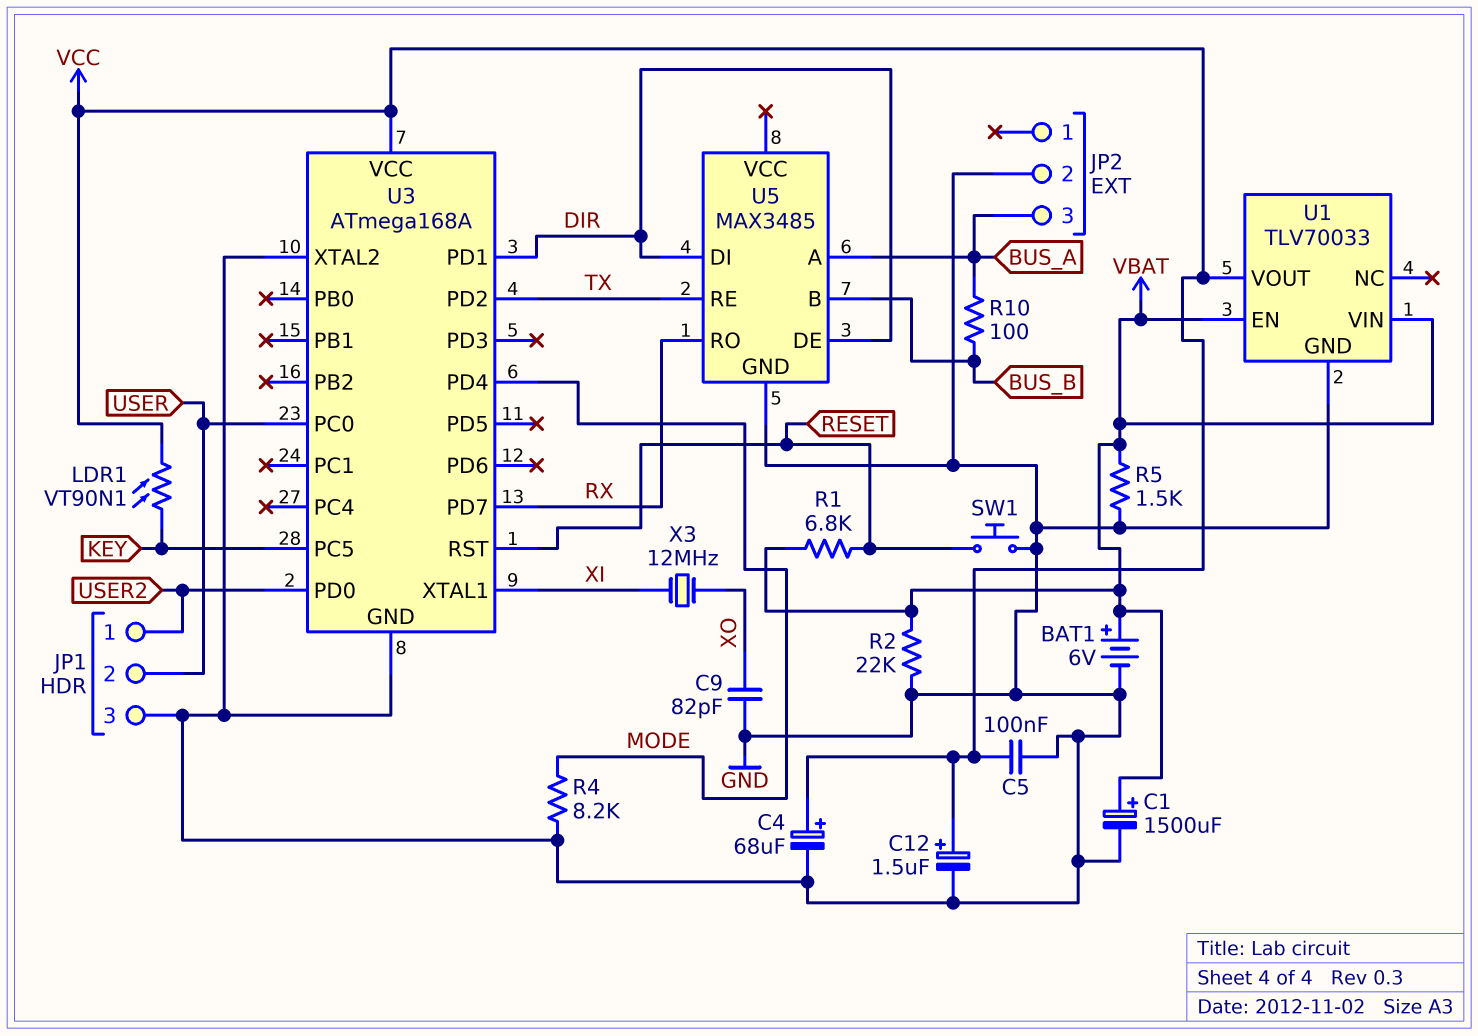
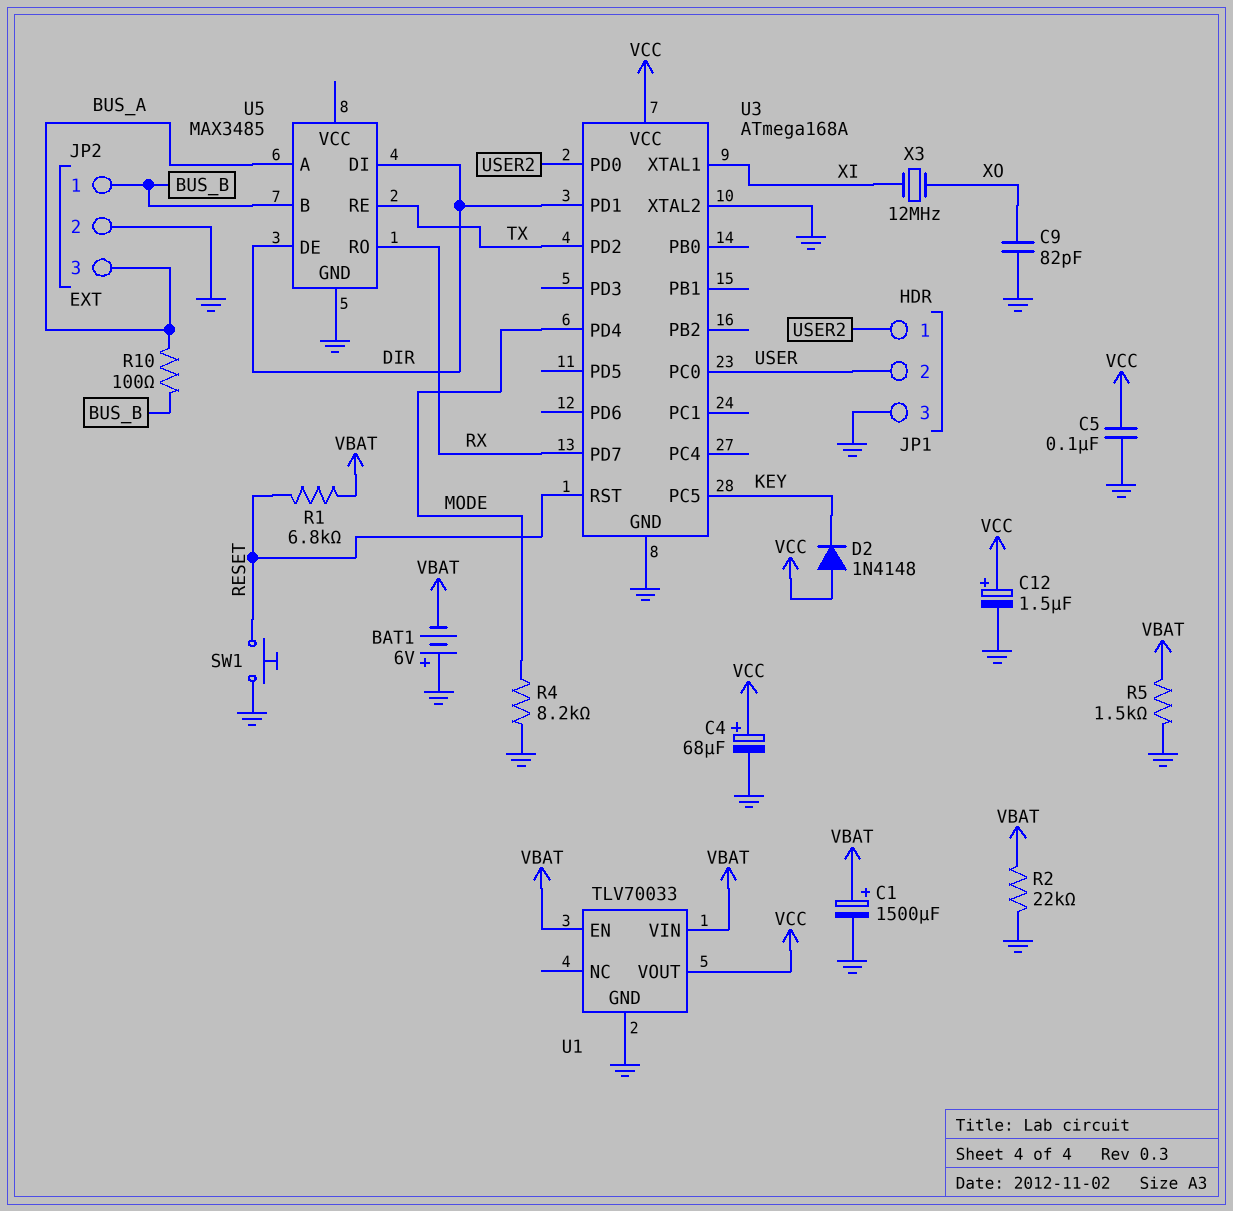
BAT1: 6V (plus VBAT, minus GND) -> 6V (plus GND, minus VBAT)
D2: none -> diode 1N4148 (A VCC, K KEY)
JP2 pin 1: none -> BUS_B
LDR1: VT90N1 (KEY, VCC) -> none

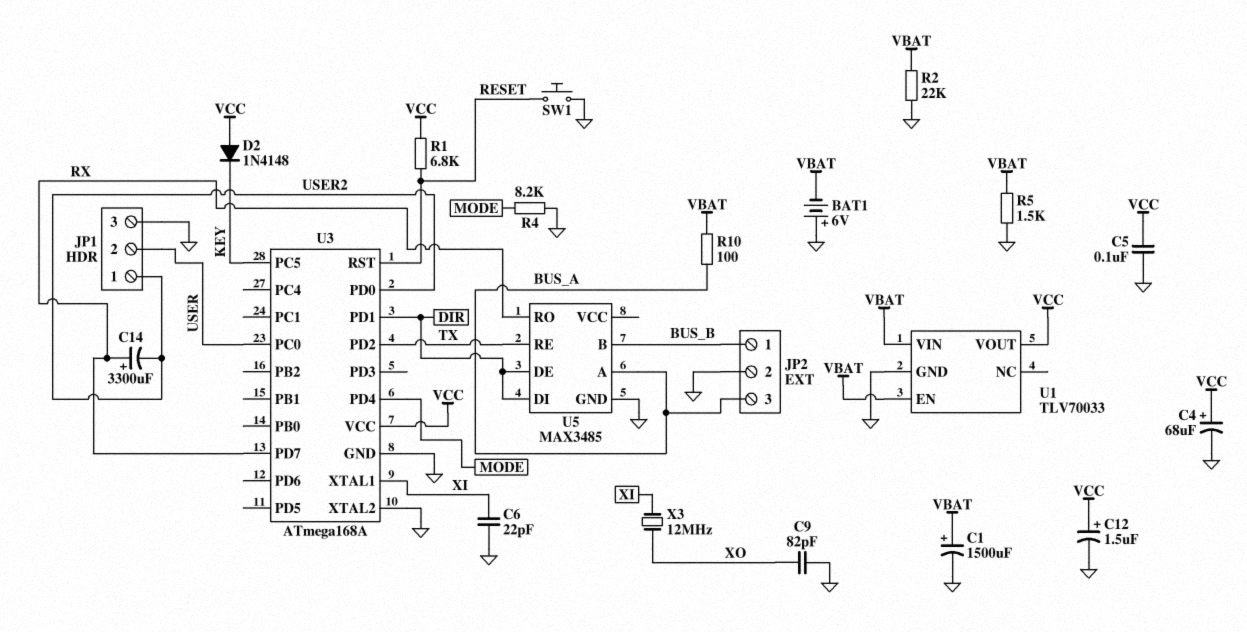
C6: none -> 22pF (GND, XI)
C14: none -> 3300uF (plus RX, minus USER2)
R1: 6.8k (RESET, VBAT) -> 6.8k (RESET, VCC)
R10: 100 (BUS_A, BUS_B) -> 100 (BUS_A, VBAT)

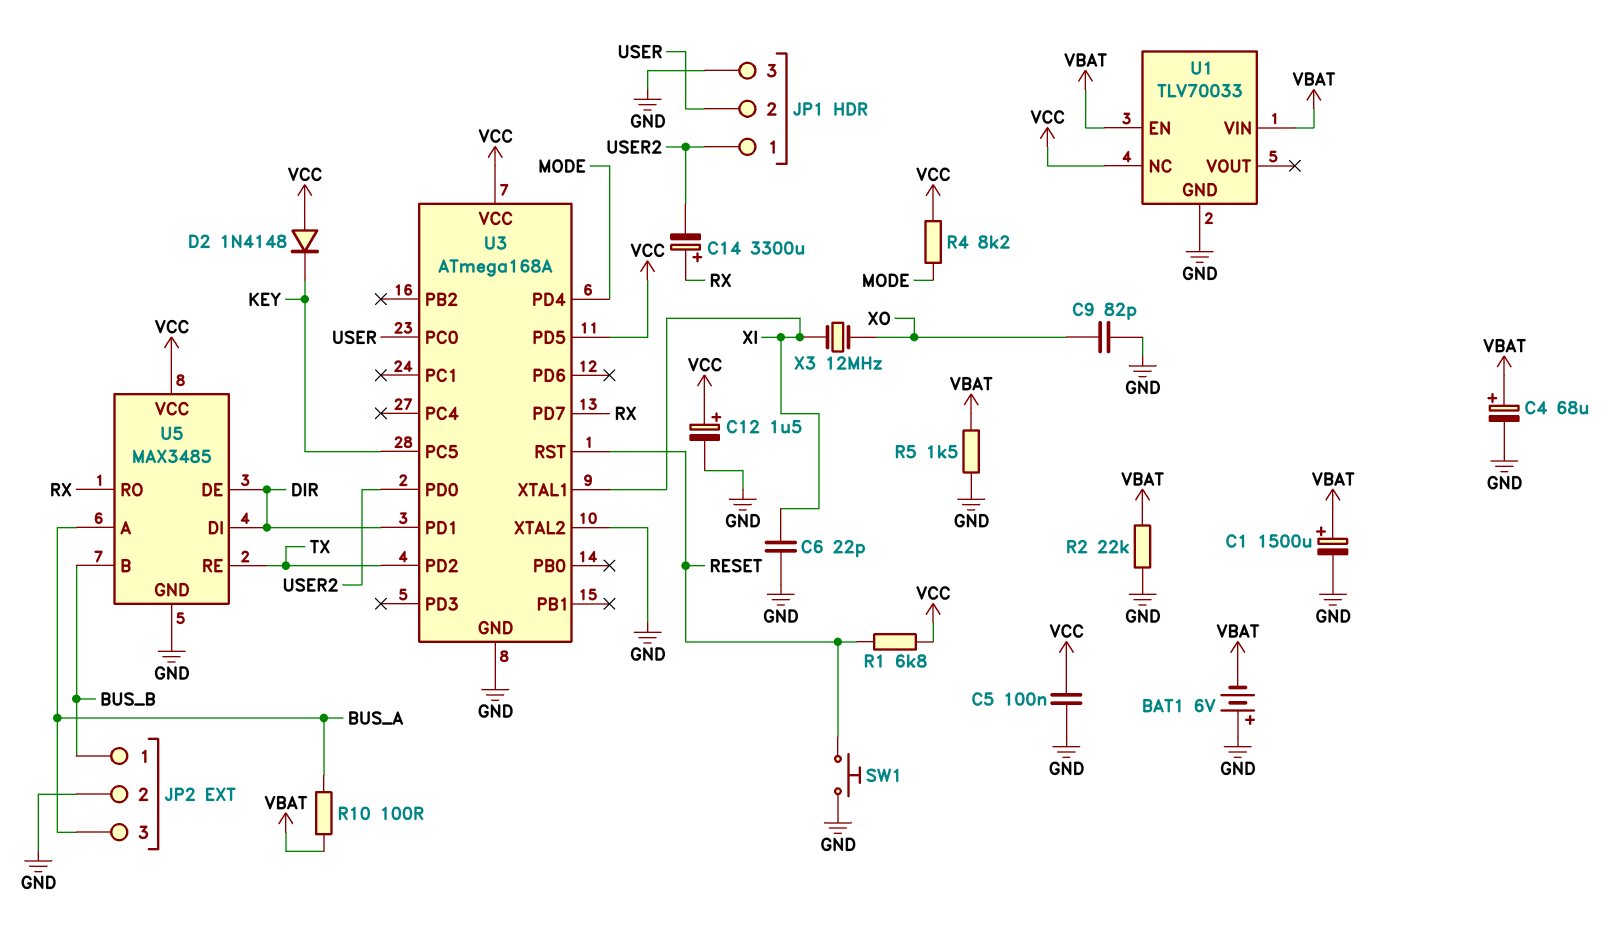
C4: 68uF (plus VCC, minus GND) -> 68uF (plus VBAT, minus GND)
R4: 8.2k (GND, MODE) -> 8.2k (MODE, VCC)
U1 pin NC: none -> VCC
U1 pin VOUT: VCC -> none
U3 pin PD5: none -> VCC
U5 pin VCC: none -> VCC

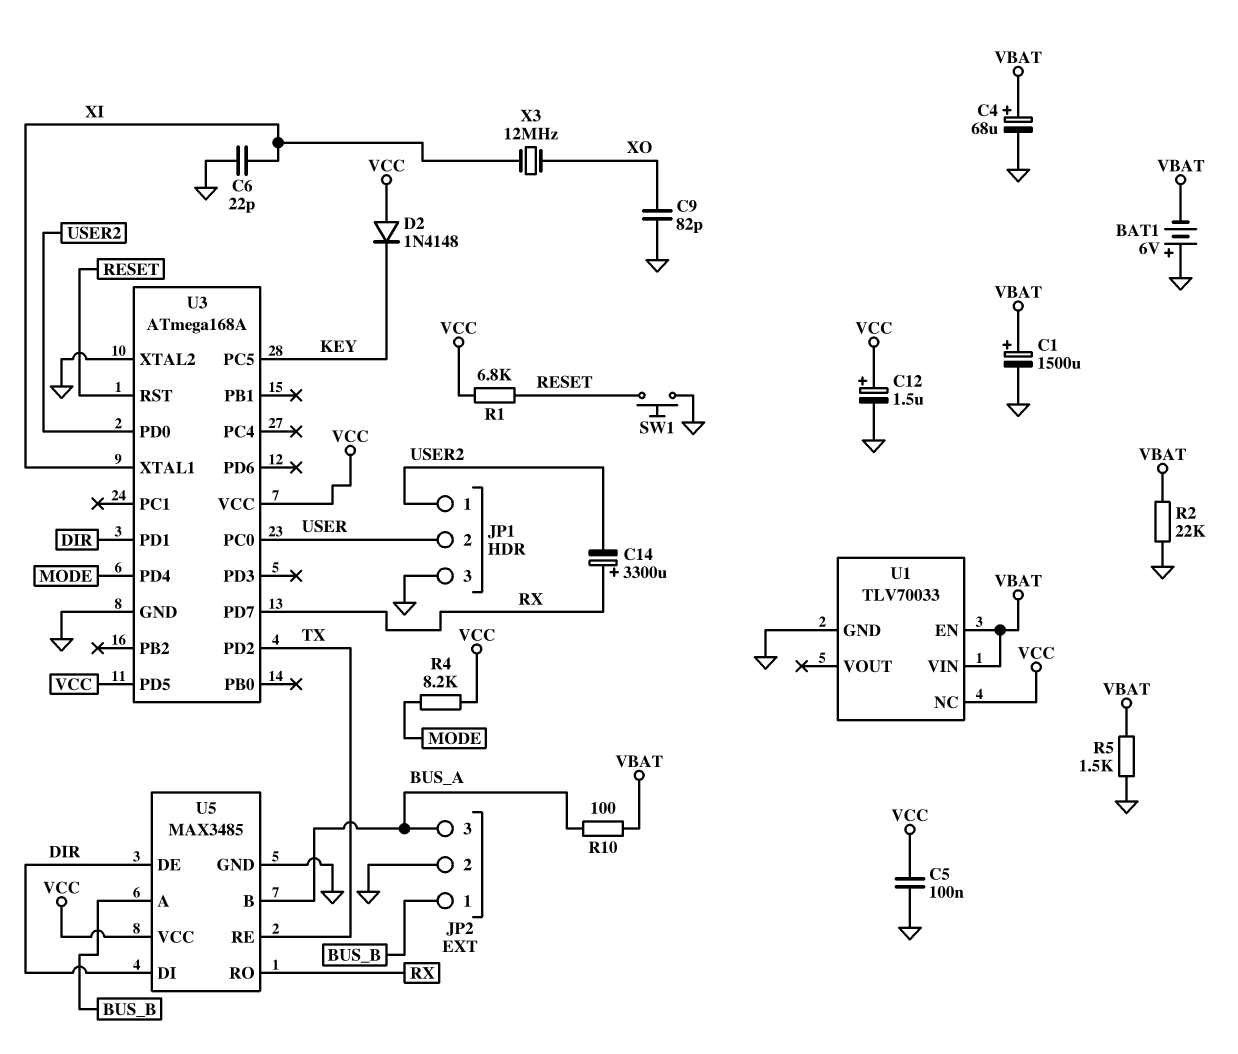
U5 pin A: BUS_A -> BUS_B
U5 pin B: BUS_B -> BUS_A

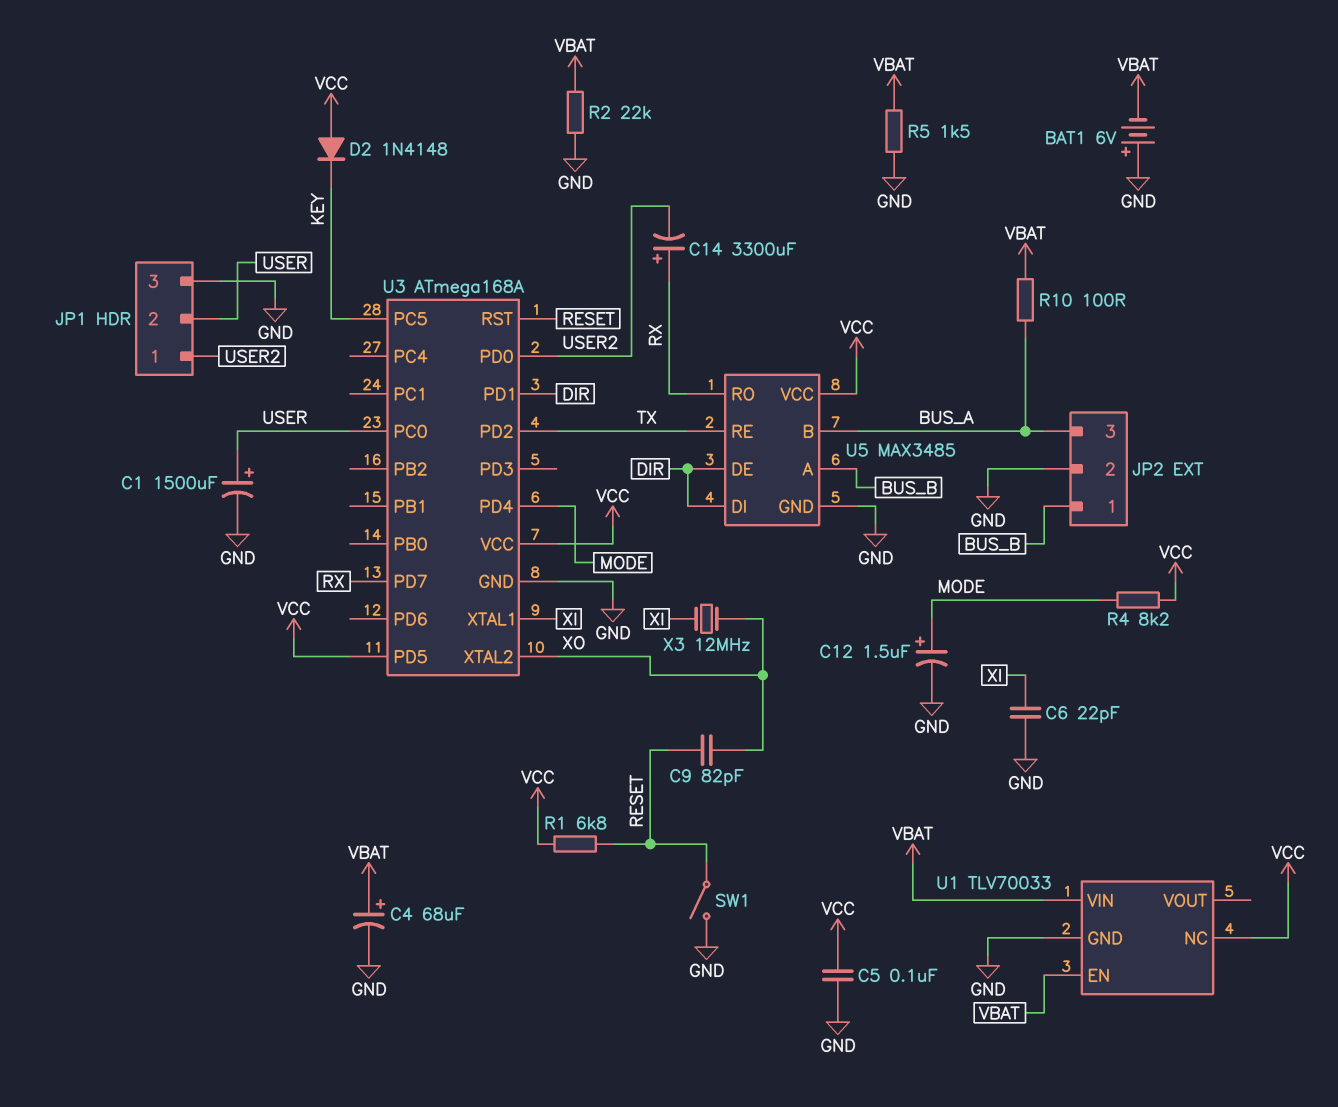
C1: 1500uF (plus VBAT, minus GND) -> 1500uF (plus USER, minus GND)
C9: 82pF (GND, XO) -> 82pF (RESET, XO)
C12: 1.5uF (plus VCC, minus GND) -> 1.5uF (plus MODE, minus GND)
SW1: button (GND, RESET) -> switch (GND, RESET)
U3 pin XTAL2: GND -> XO

